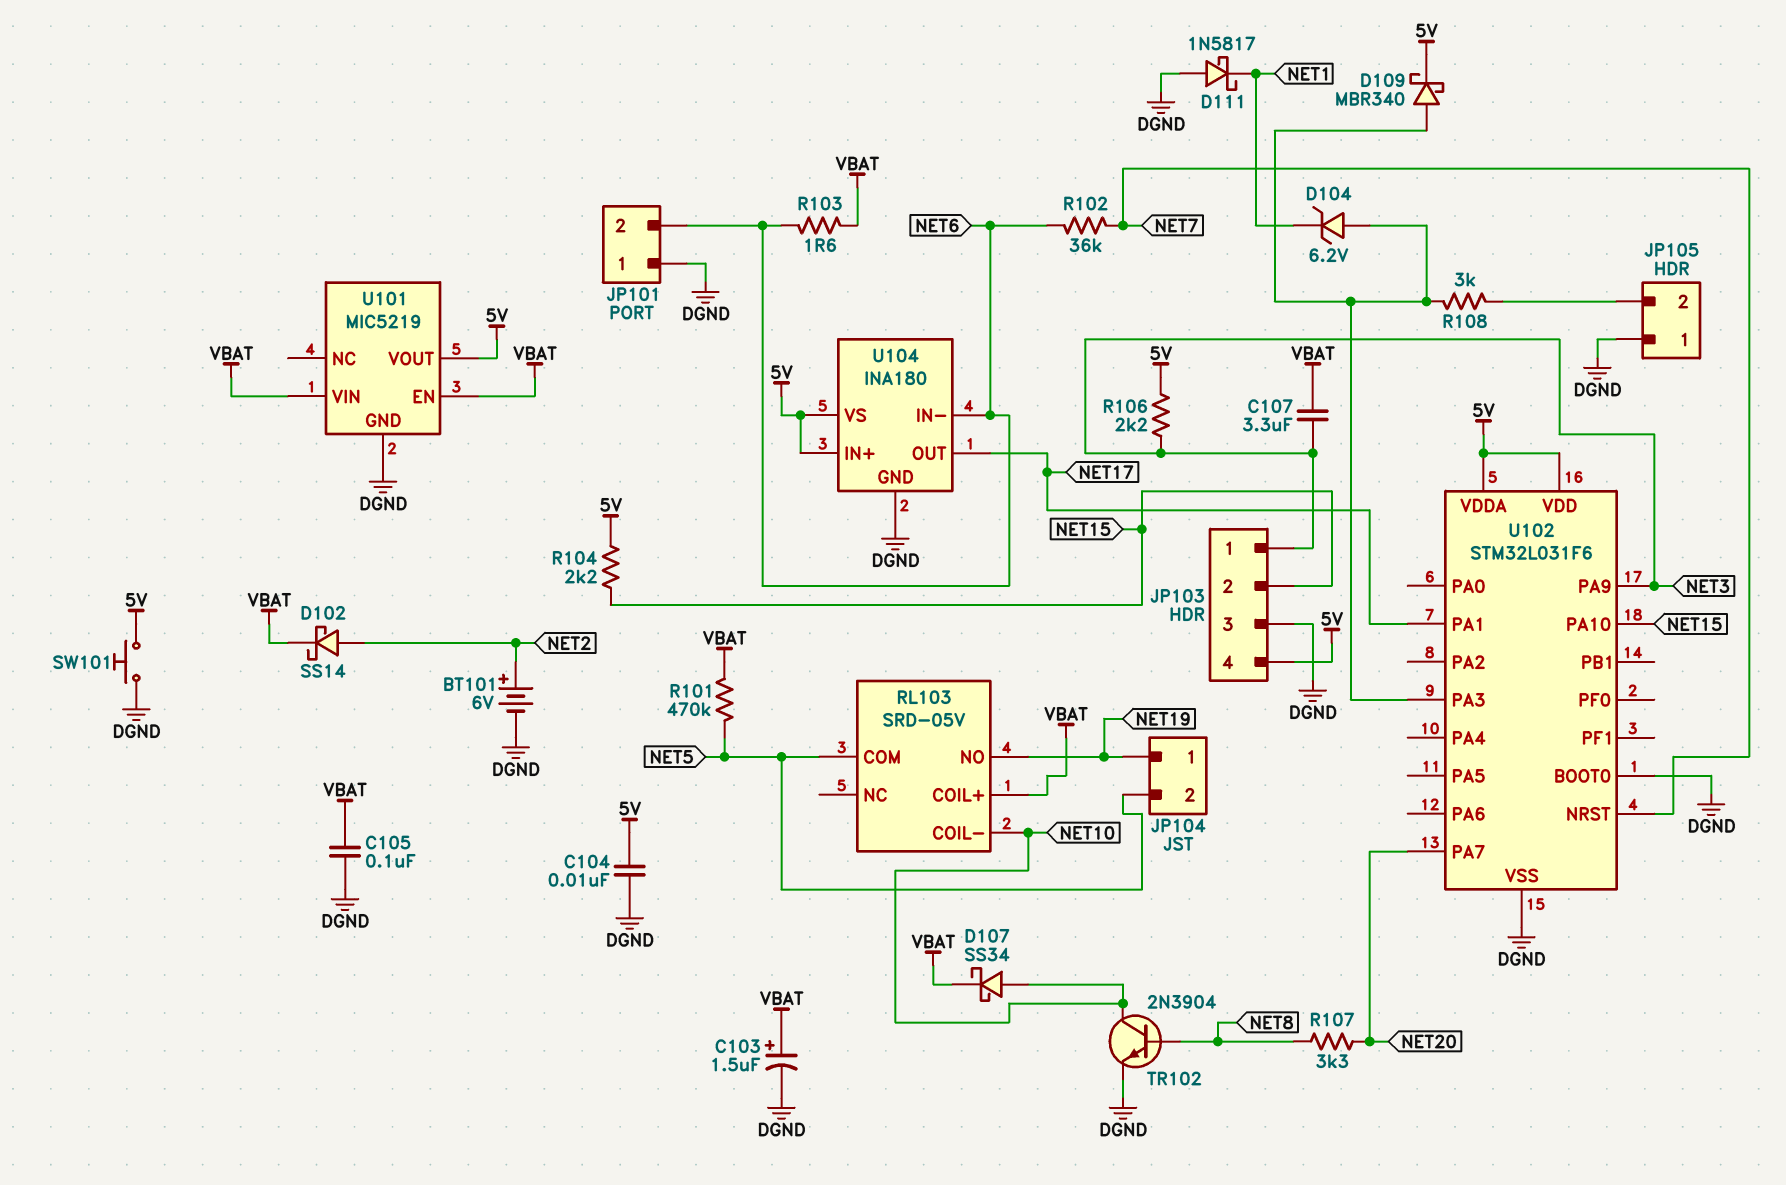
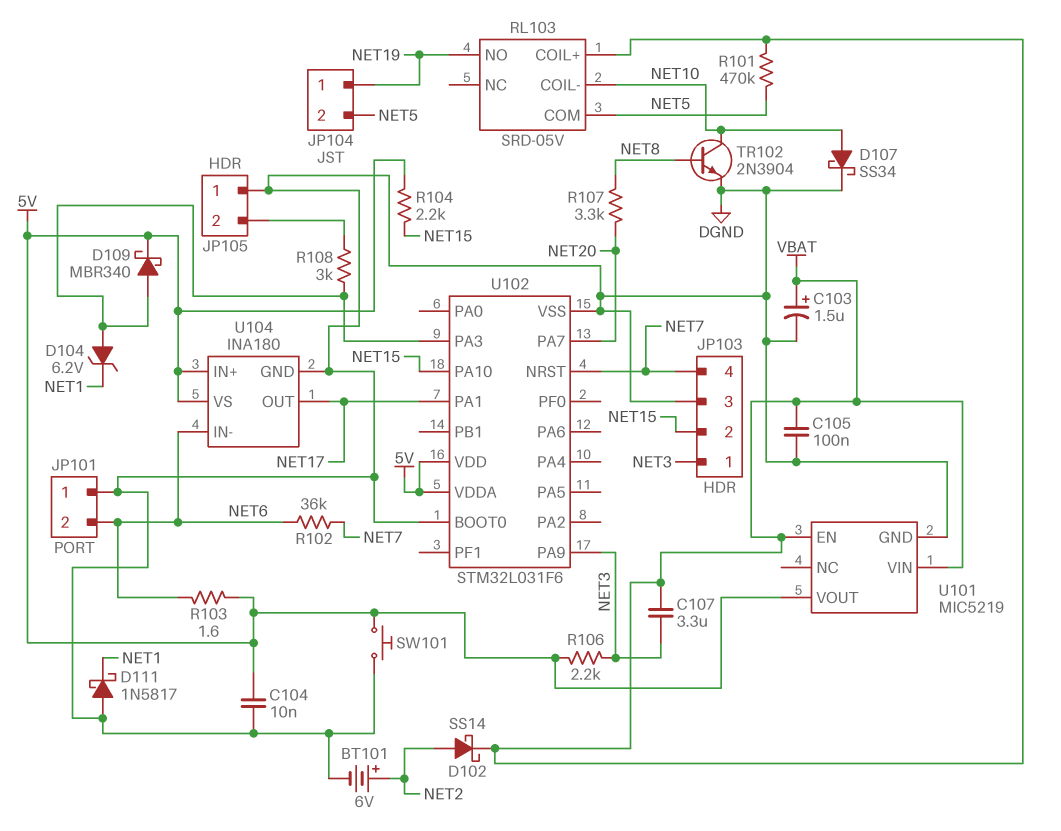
D107: schottky SS34 (A NET10, K VBAT) -> schottky SS34 (A NET10, K DGND)
JP103 pin 4: 5V -> NET7
R103: 1.6 (NET6, VBAT) -> 1.6 (5V, NET6)

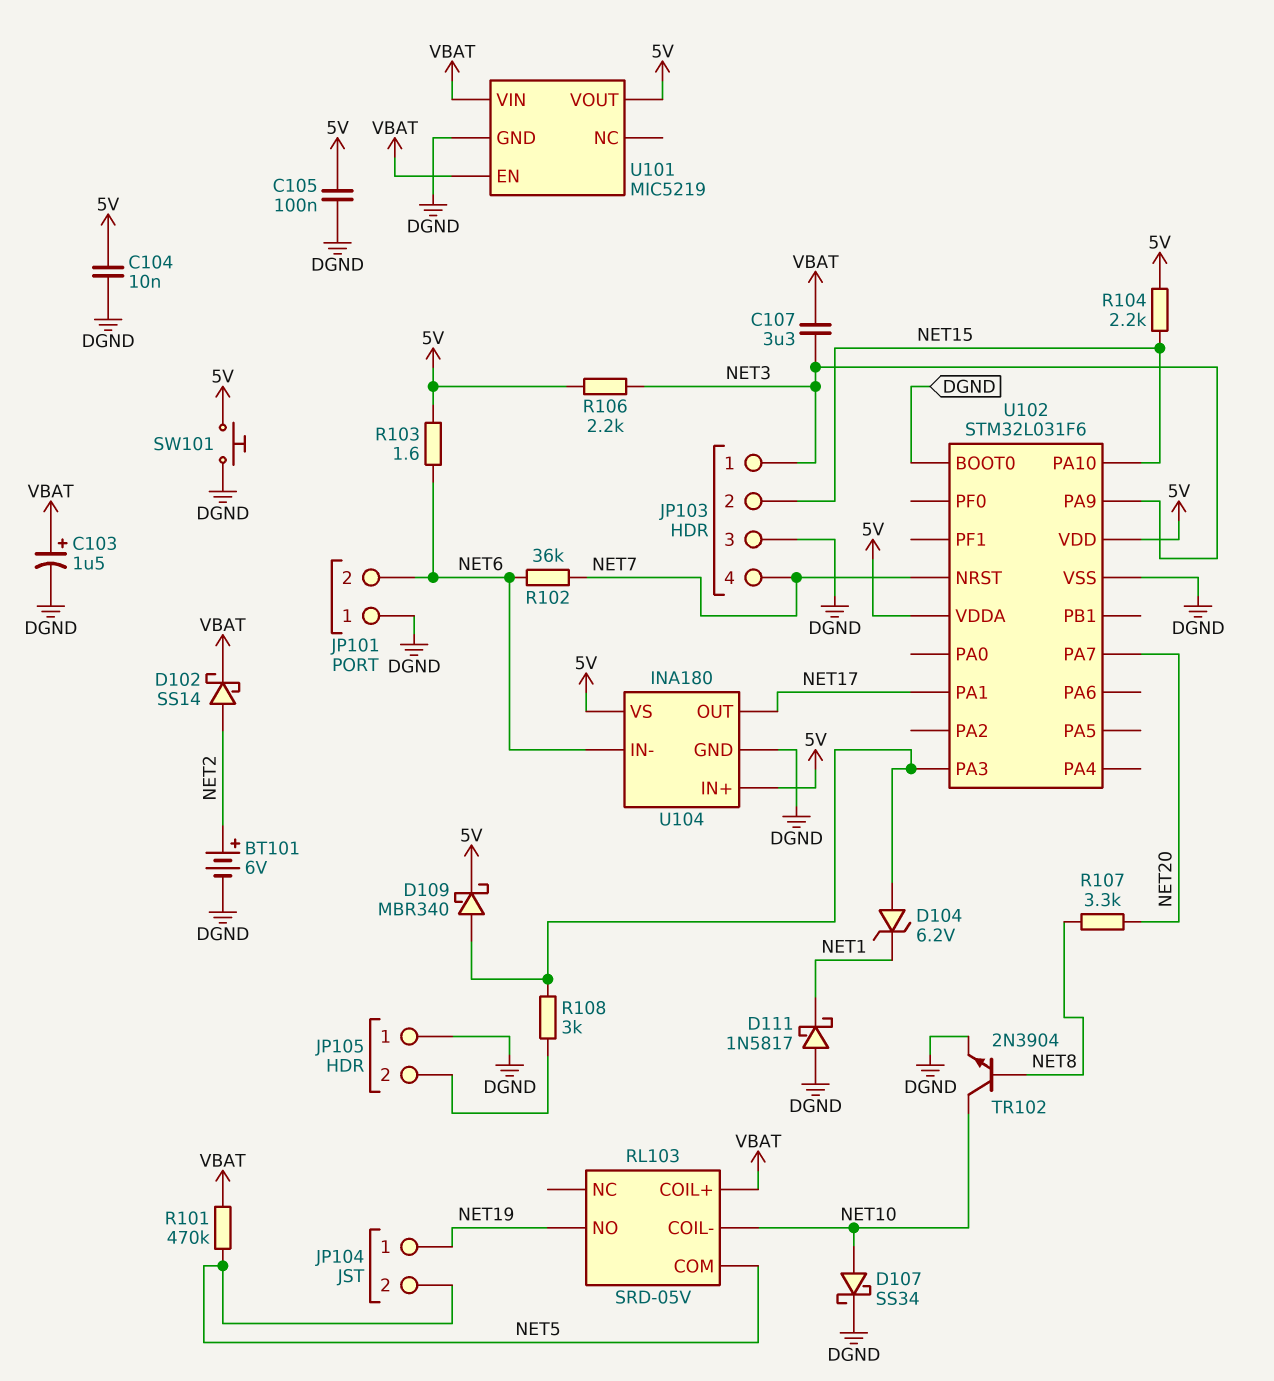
C105: 100nF (DGND, VBAT) -> 100nF (5V, DGND)

